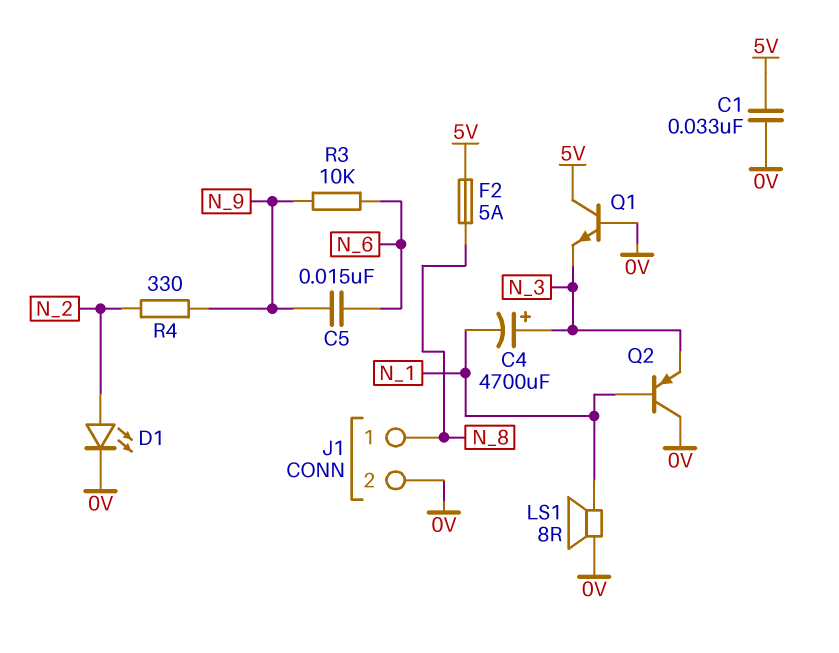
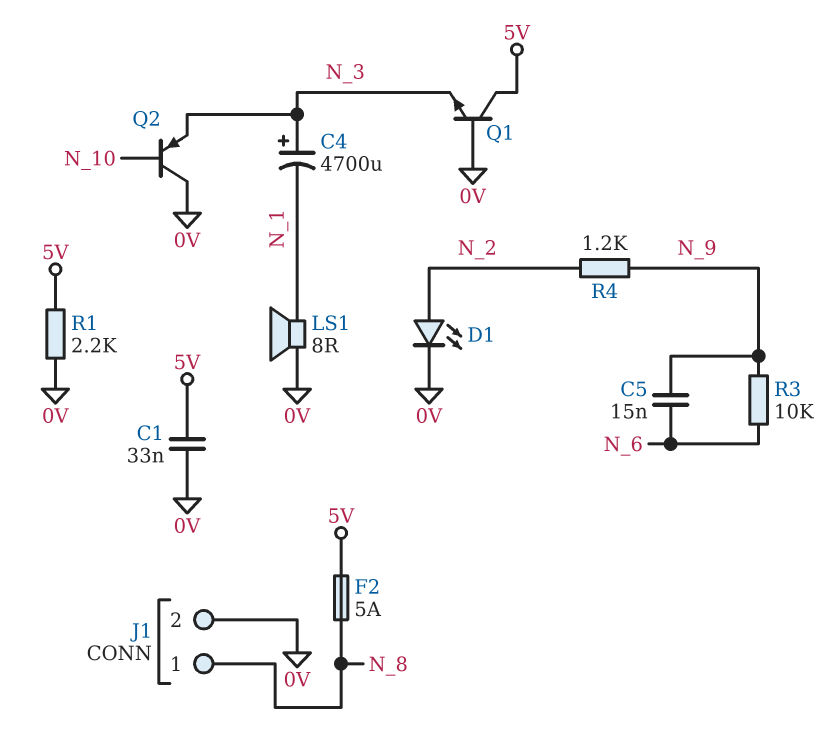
Q2: PNP (B N_1, C 0V, E N_3) -> PNP (B N_10, C 0V, E N_3)
R1: none -> 2.2k (0V, 5V)
R4: 330 (N_2, N_9) -> 1.2k (N_2, N_9)

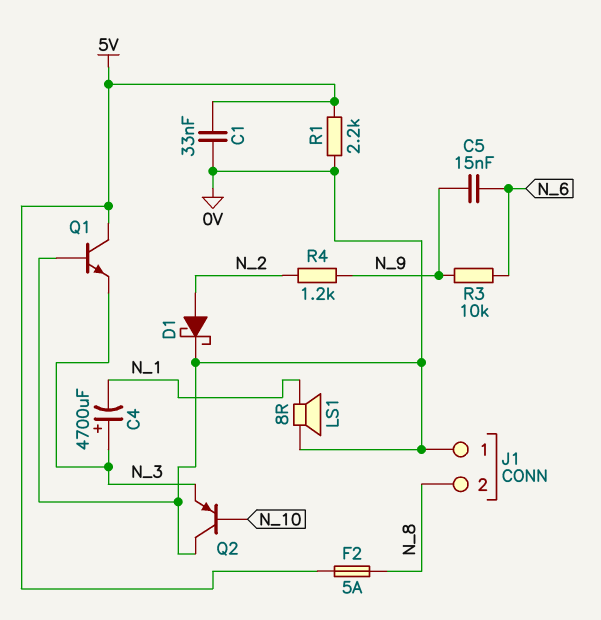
D1: LED (A N_2, K 0V) -> schottky (A N_2, K 0V)
J1 pin 1: N_8 -> 0V
J1 pin 2: 0V -> N_8

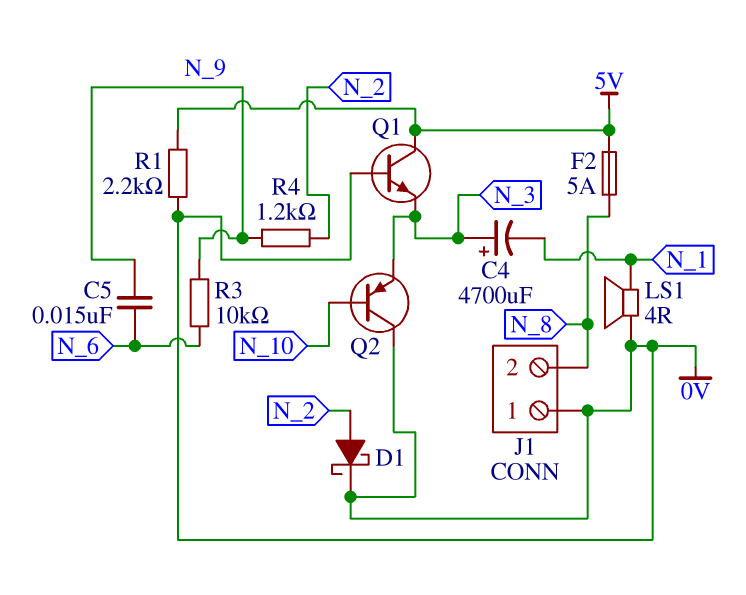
C1: 33nF (0V, 5V) -> none
LS1: speaker 8R (0V, N_1) -> speaker 4R (0V, N_1)

